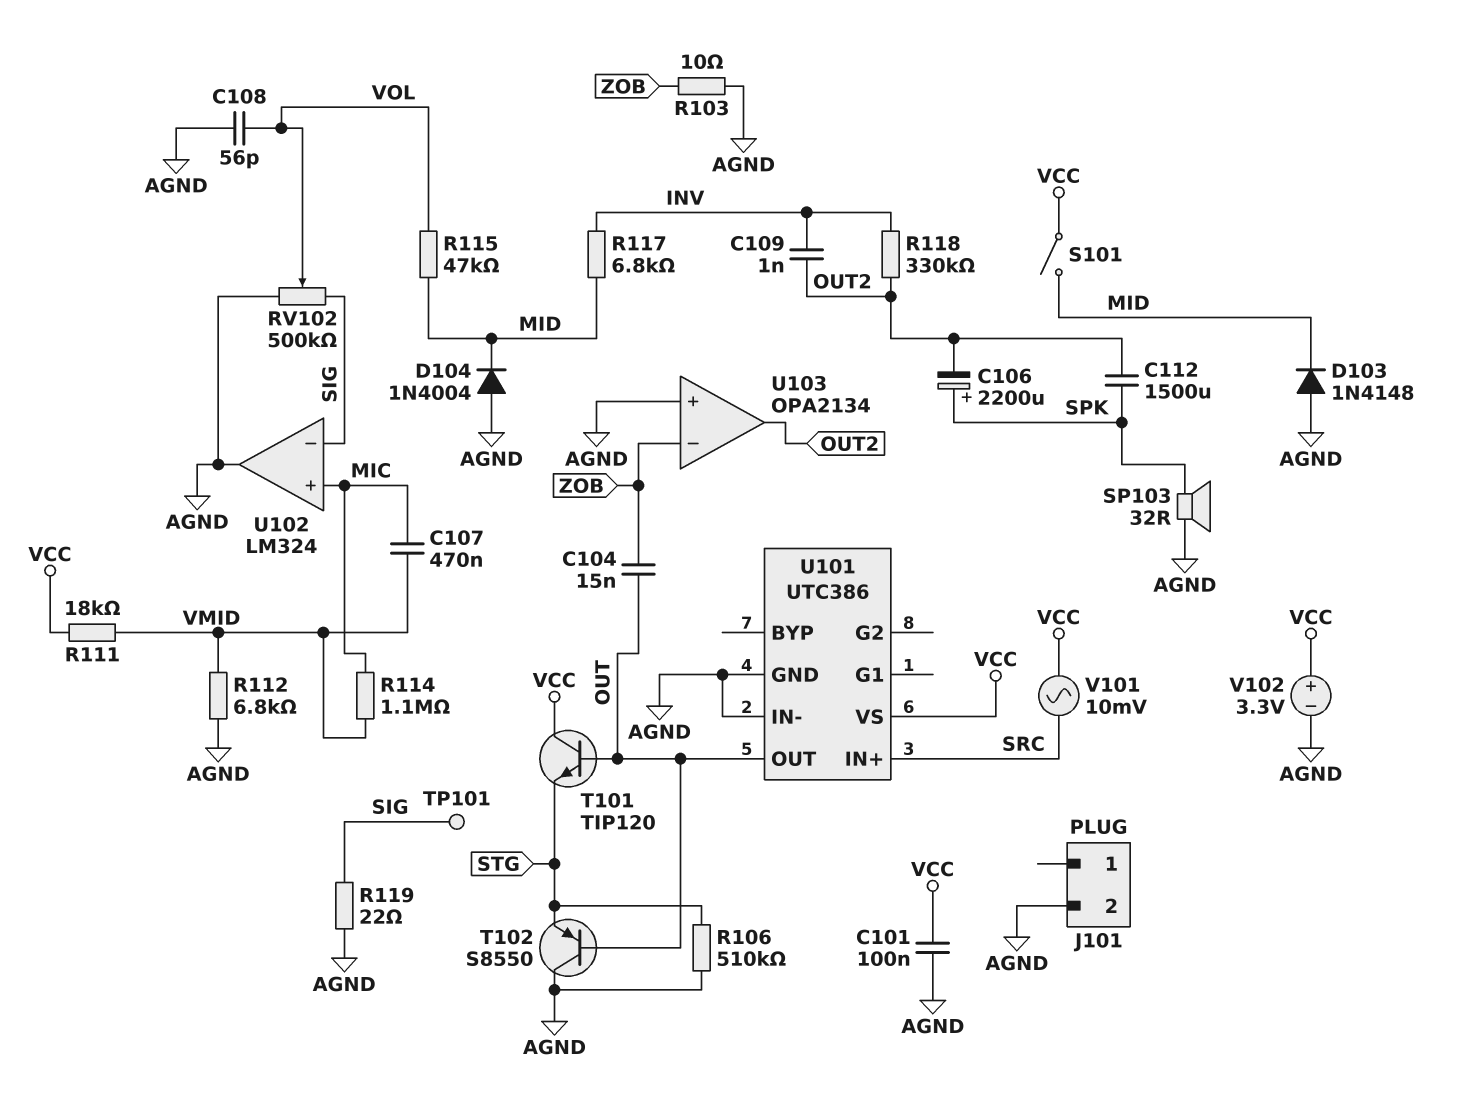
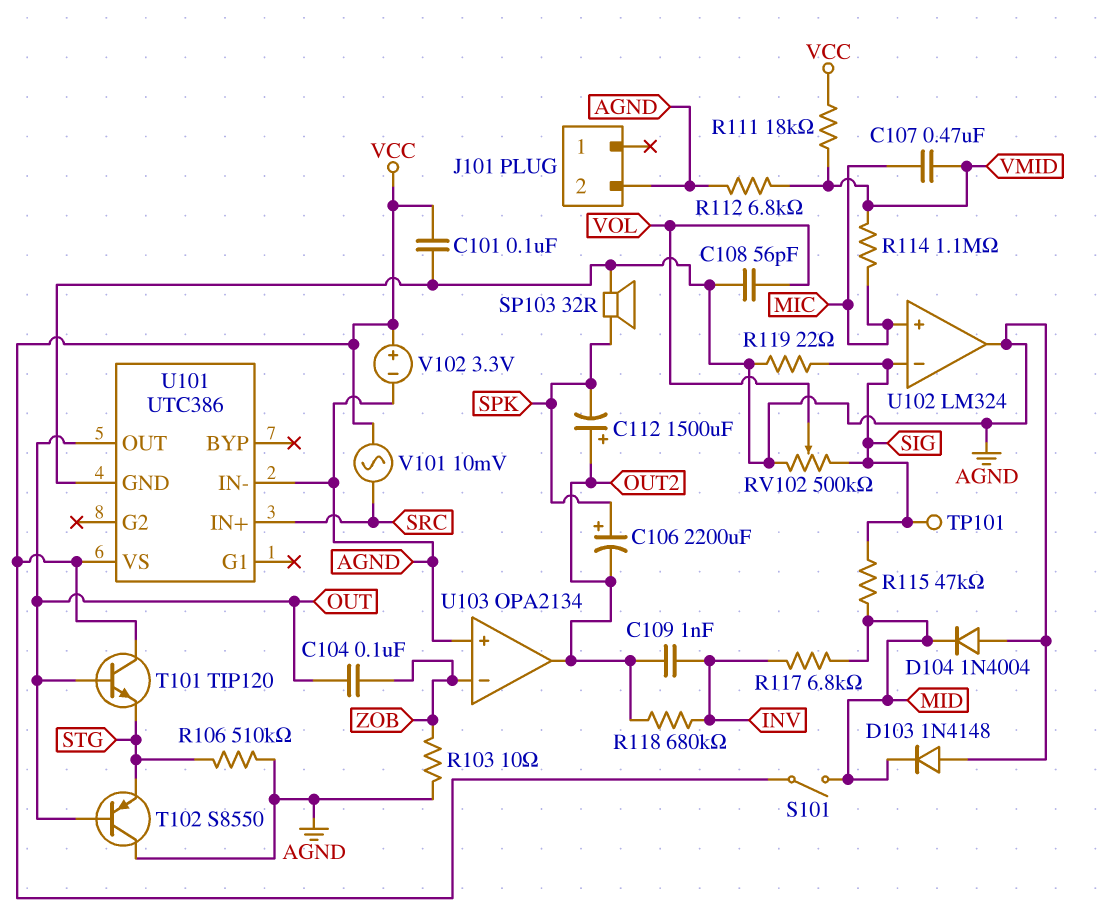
C104: 15nF (OUT, ZOB) -> 100nF (OUT, ZOB)
C112: 1500uF (OUT2, SPK) -> 1500uF (plus OUT2, minus SPK)
R115: 47k (MID, VOL) -> 47k (MID, SIG)
R118: 330k (INV, OUT2) -> 680k (INV, OUT2)

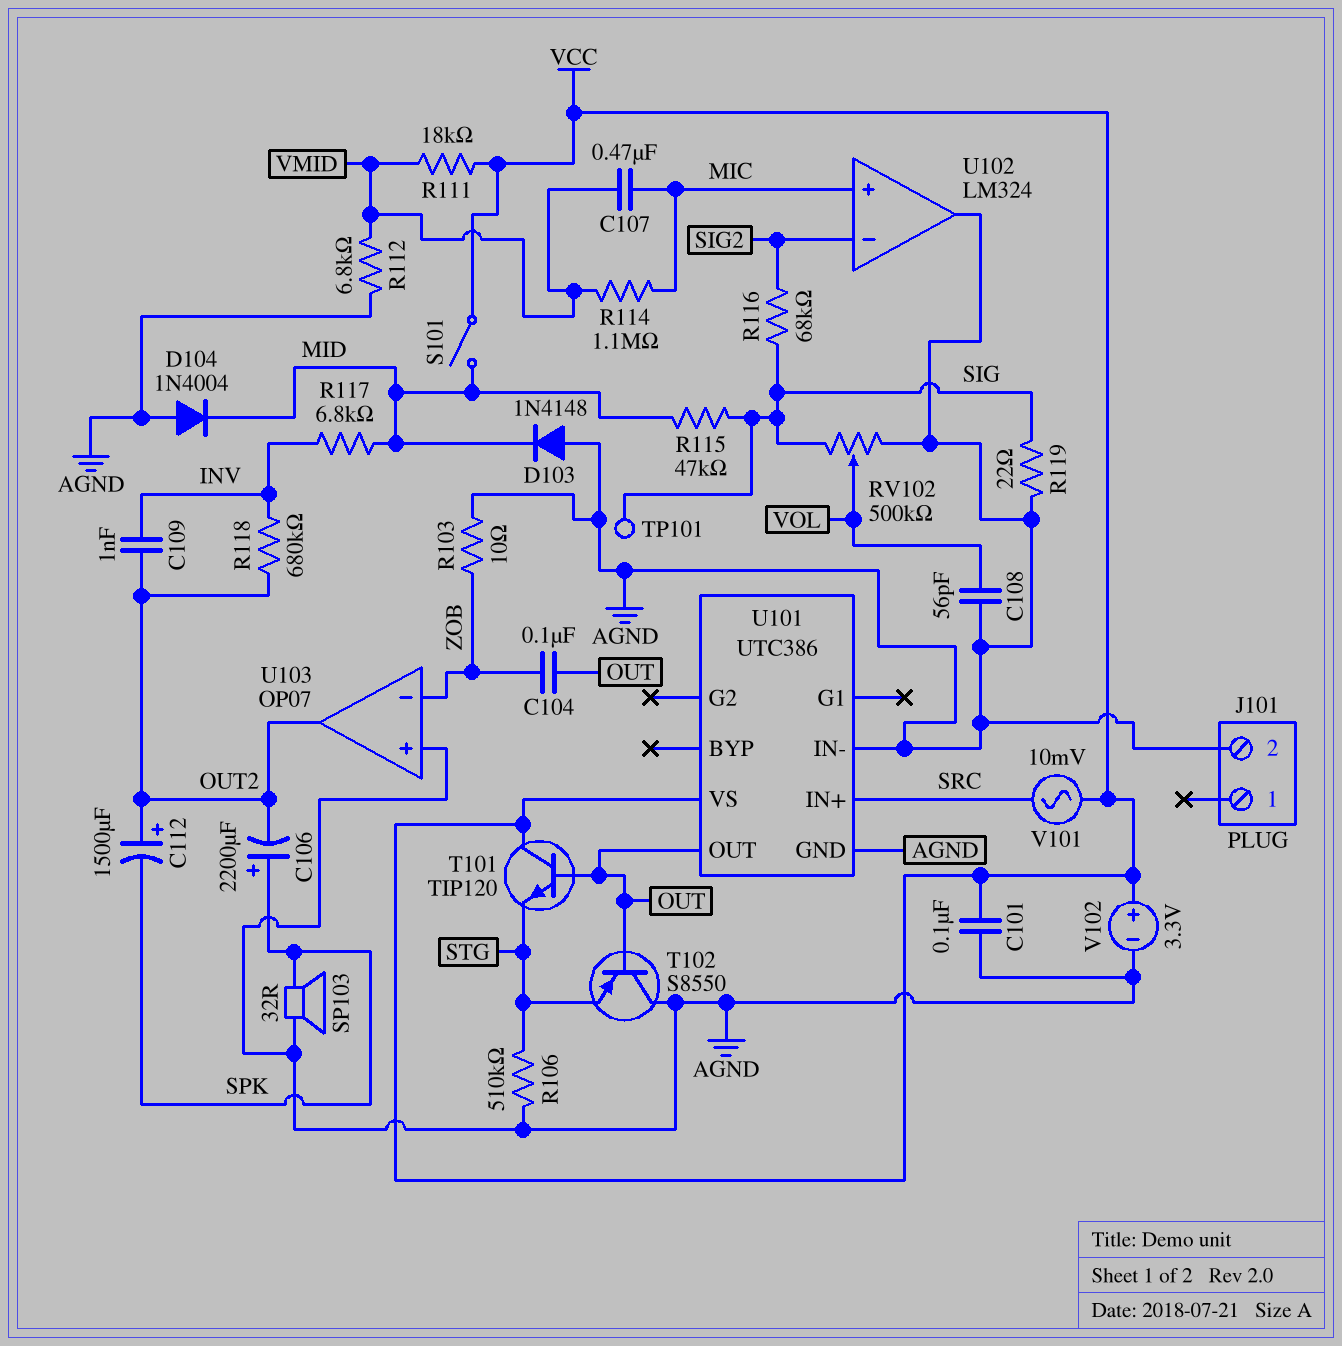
R116: none -> 68k (SIG, SIG2)
U102 pin in-: SIG -> SIG2
U103: OPA2134 -> OP07

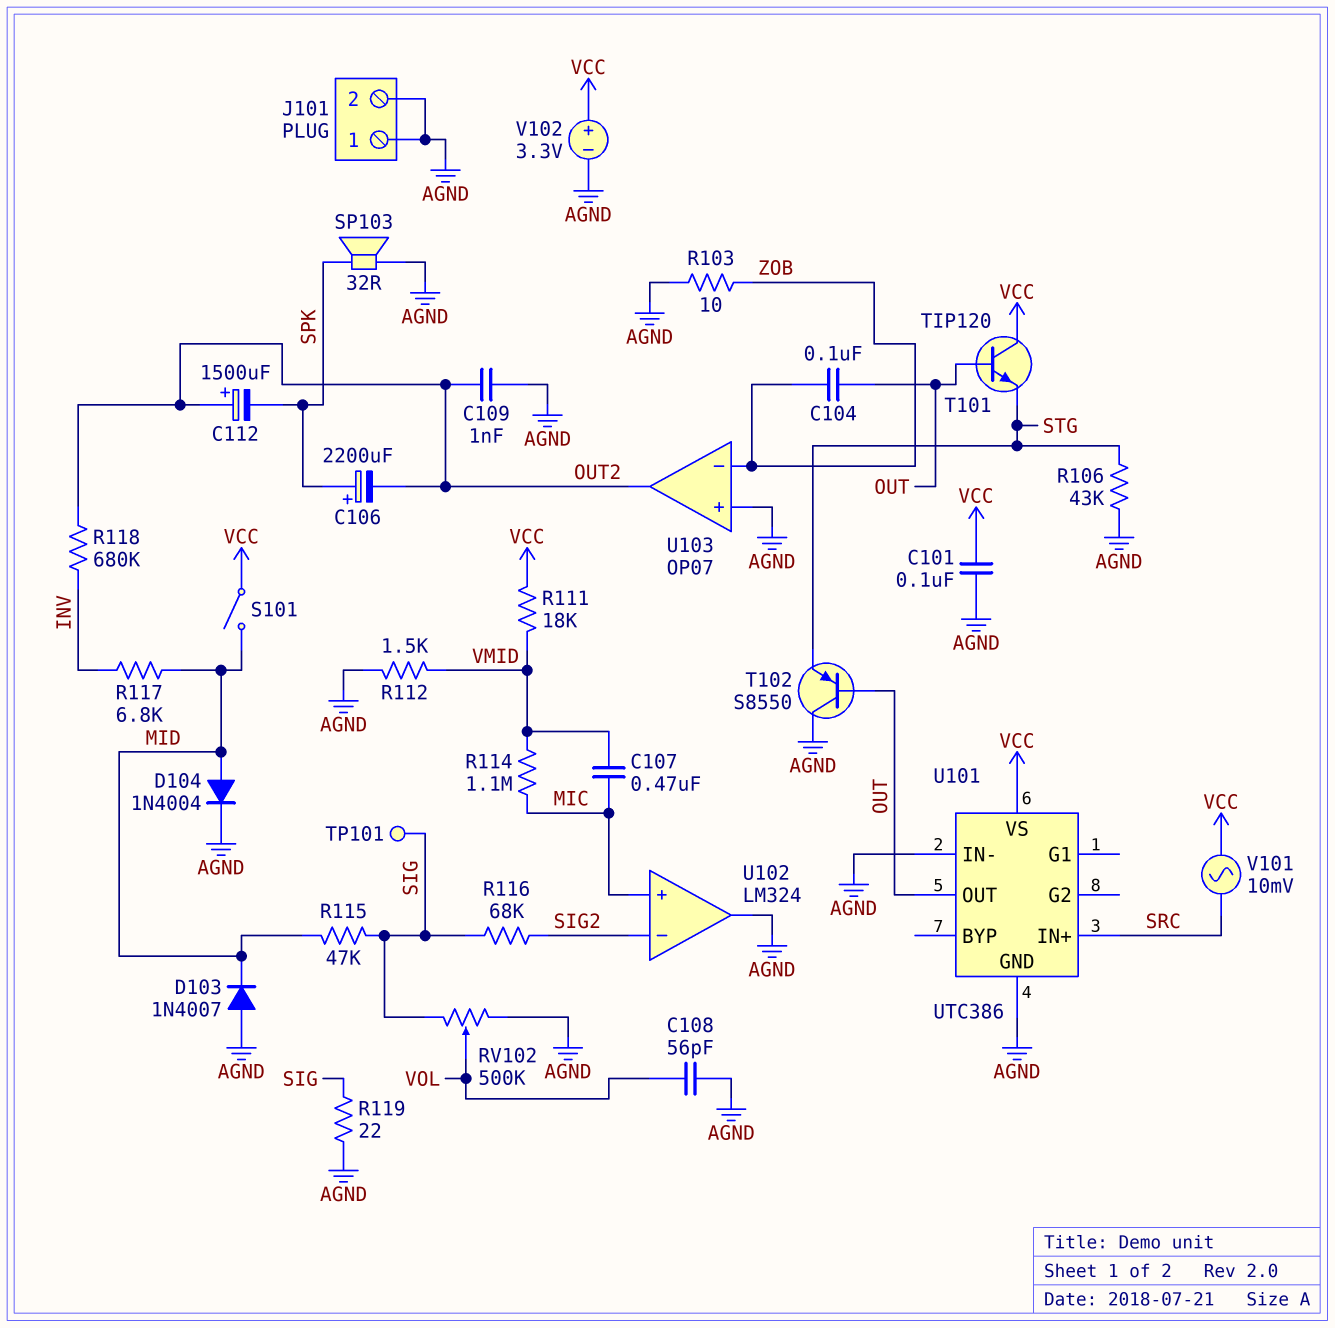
C109: 1nF (INV, OUT2) -> 1nF (AGND, OUT2)
D103: diode 1N4148 (A AGND, K MID) -> diode 1N4007 (A AGND, K MID)
D104: diode 1N4004 (A AGND, K MID) -> diode 1N4004 (A MID, K AGND)
J101 pin 1: none -> AGND
R106: 510k (AGND, STG) -> 43k (AGND, STG)
R112: 6.8k (AGND, VMID) -> 1.5k (AGND, VMID)

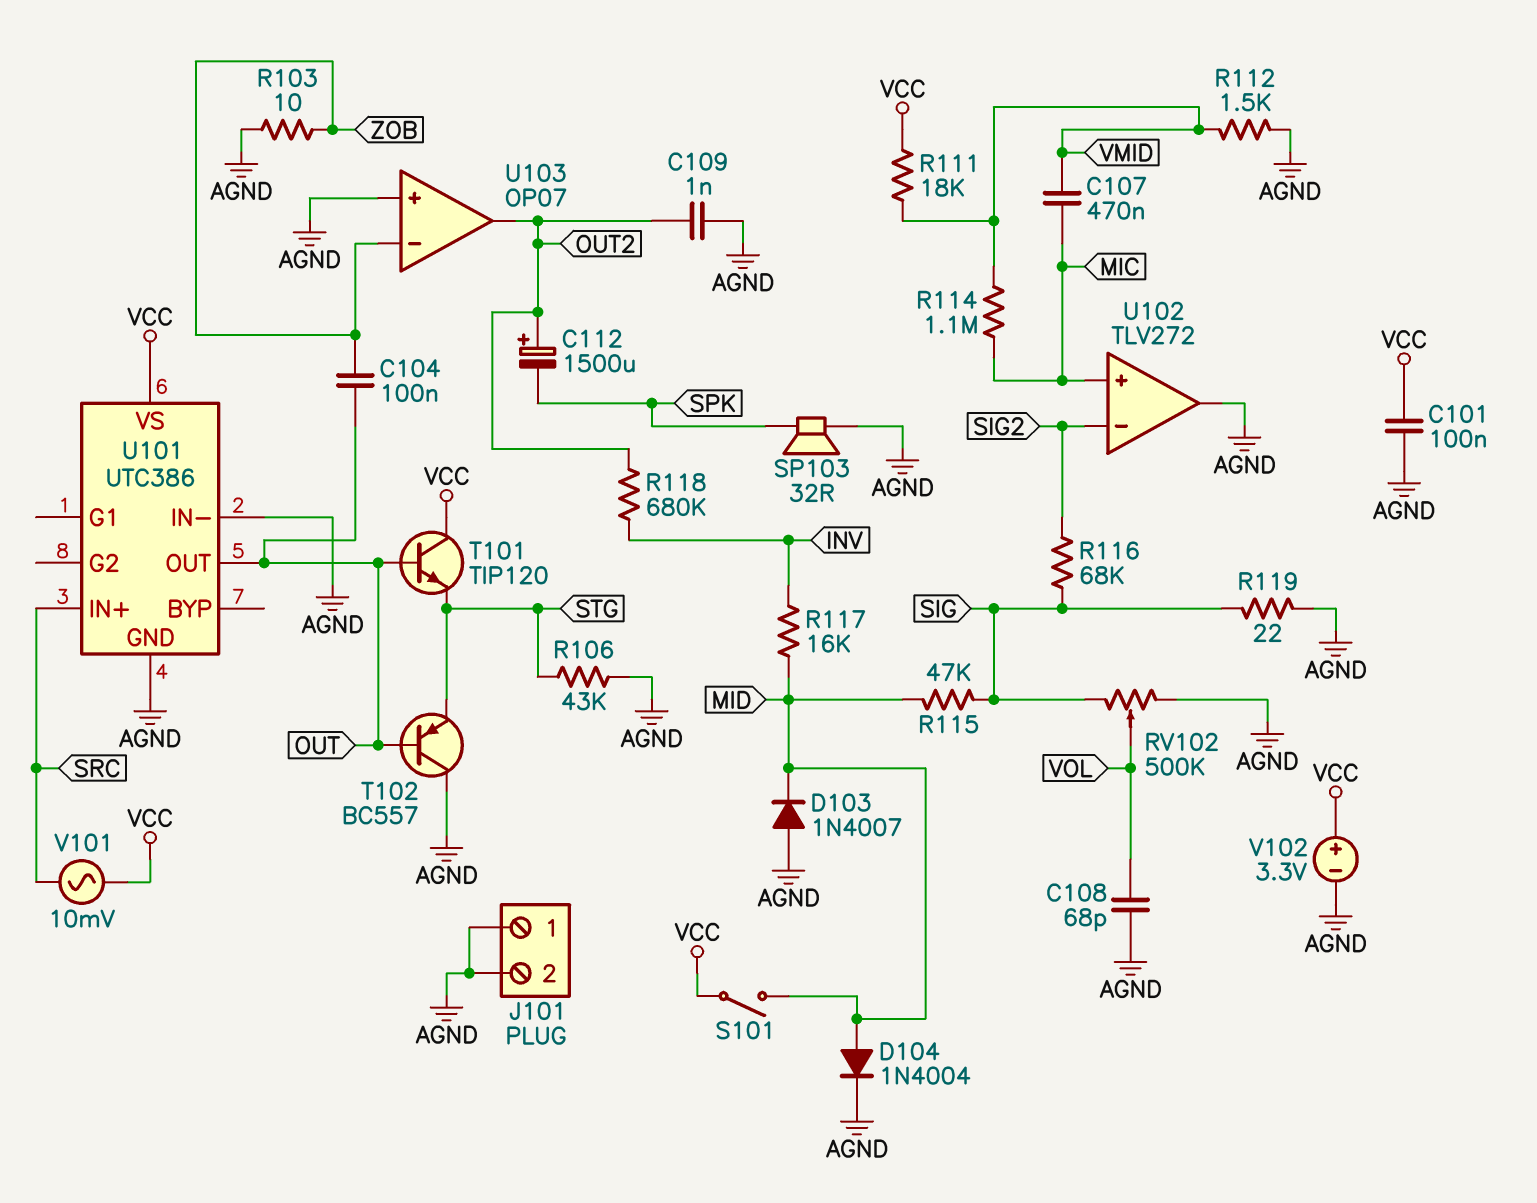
C106: 2200uF (plus SPK, minus OUT2) -> none
C108: 56pF (AGND, VOL) -> 68pF (AGND, VOL)
R117: 6.8k (INV, MID) -> 16k (INV, MID)
T102: PNP S8550 (B OUT, C AGND, E STG) -> PNP BC557 (B OUT, C AGND, E STG)
TP101: test point (SIG) -> none
U102: LM324 -> TLV272

